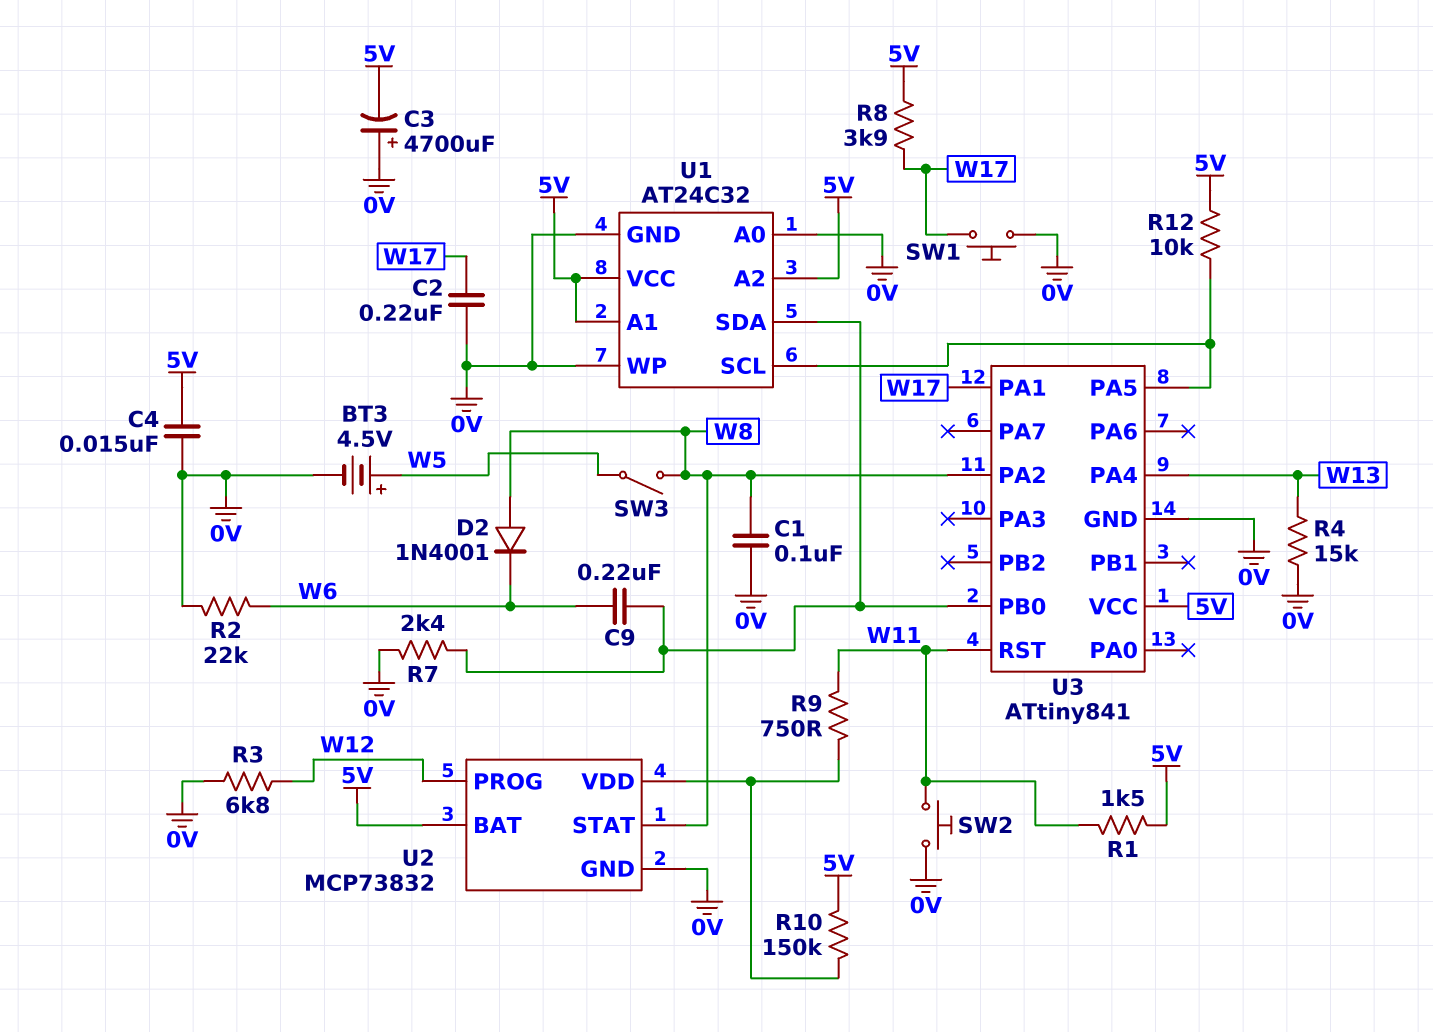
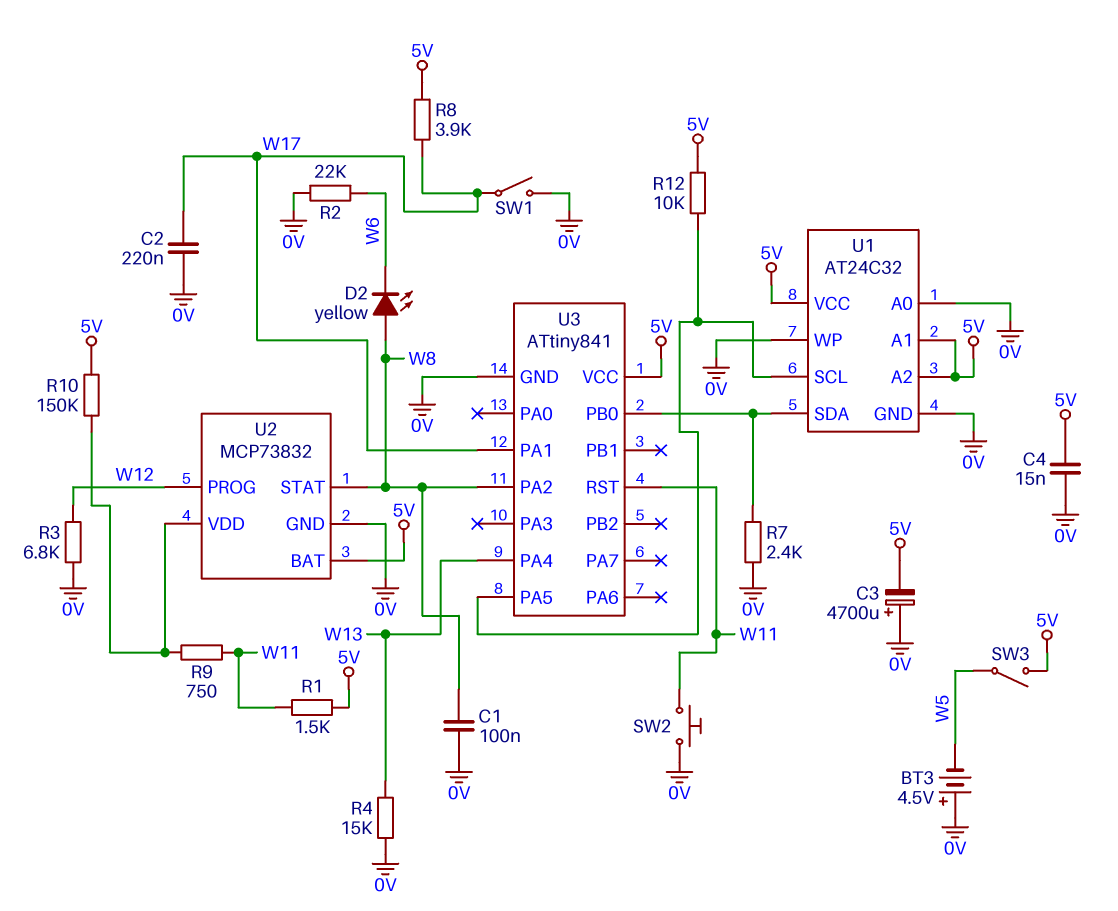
BT3: 4.5V (plus W5, minus 0V) -> 4.5V (plus 0V, minus W5)
C9: 220nF (U1/SDA, W6) -> none
D2: diode 1N4001 (A W8, K W6) -> LED yellow (A W8, K W6)
SW1: button (0V, W17) -> switch (0V, W17)
SW3: switch (W5, W8) -> switch (5V, W5)

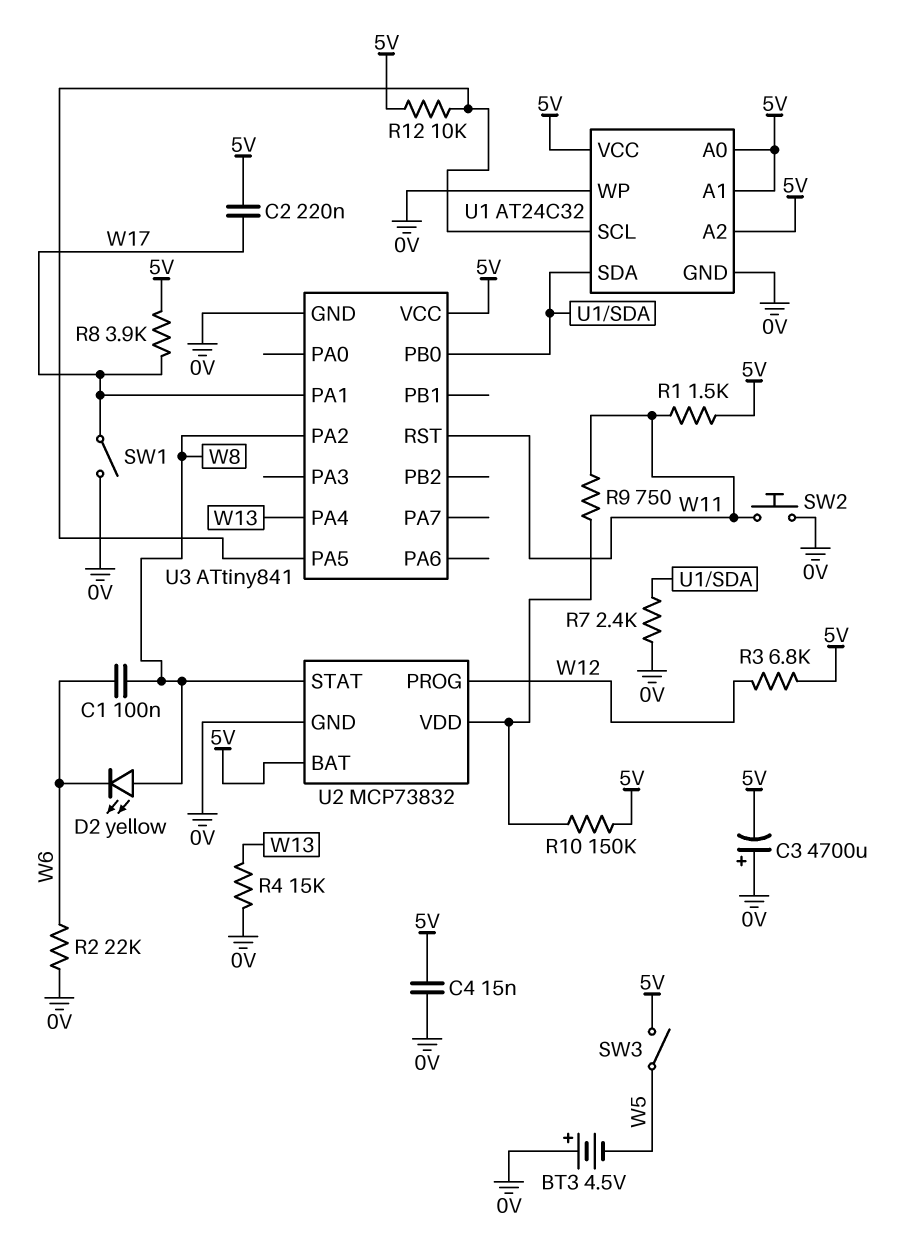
C1: 100nF (0V, W8) -> 100nF (W6, W8)
C2: 220nF (0V, W17) -> 220nF (5V, W17)
R3: 6.8k (0V, W12) -> 6.8k (5V, W12)
U1 pin A0: 0V -> 5V

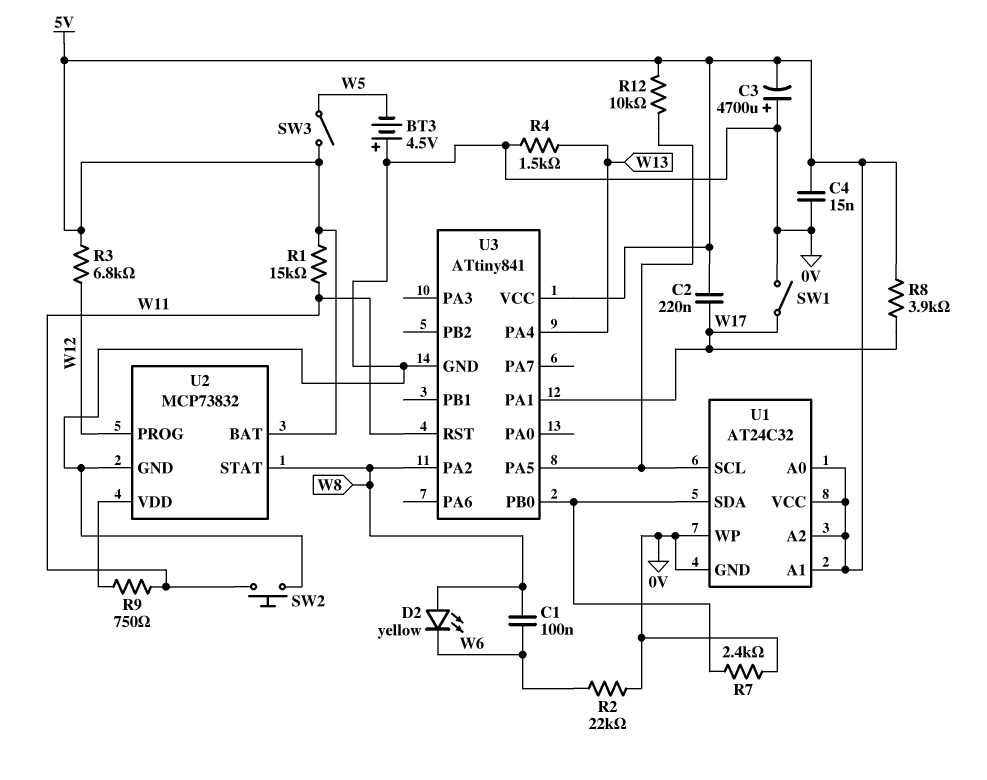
R1: 1.5k (5V, W11) -> 15k (5V, W11)
R4: 15k (0V, W13) -> 1.5k (0V, W13)
R10: 150k (5V, U2/VDD) -> none

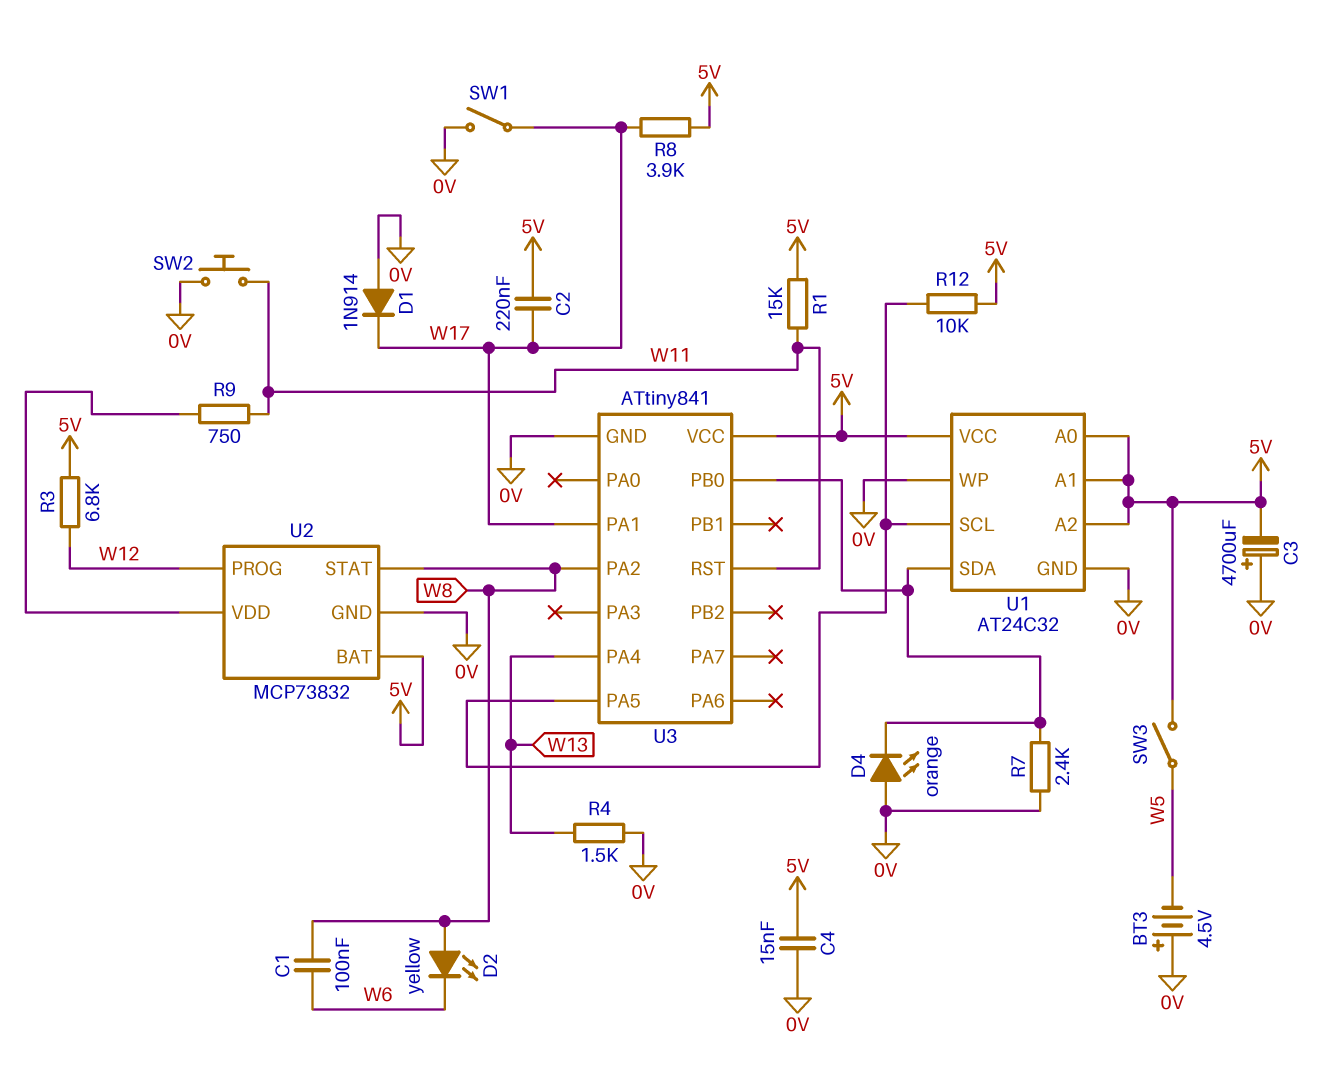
D1: none -> diode 1N914 (A 0V, K W17)
D4: none -> LED orange (A 0V, K U1/SDA)
R2: 22k (0V, W6) -> none

